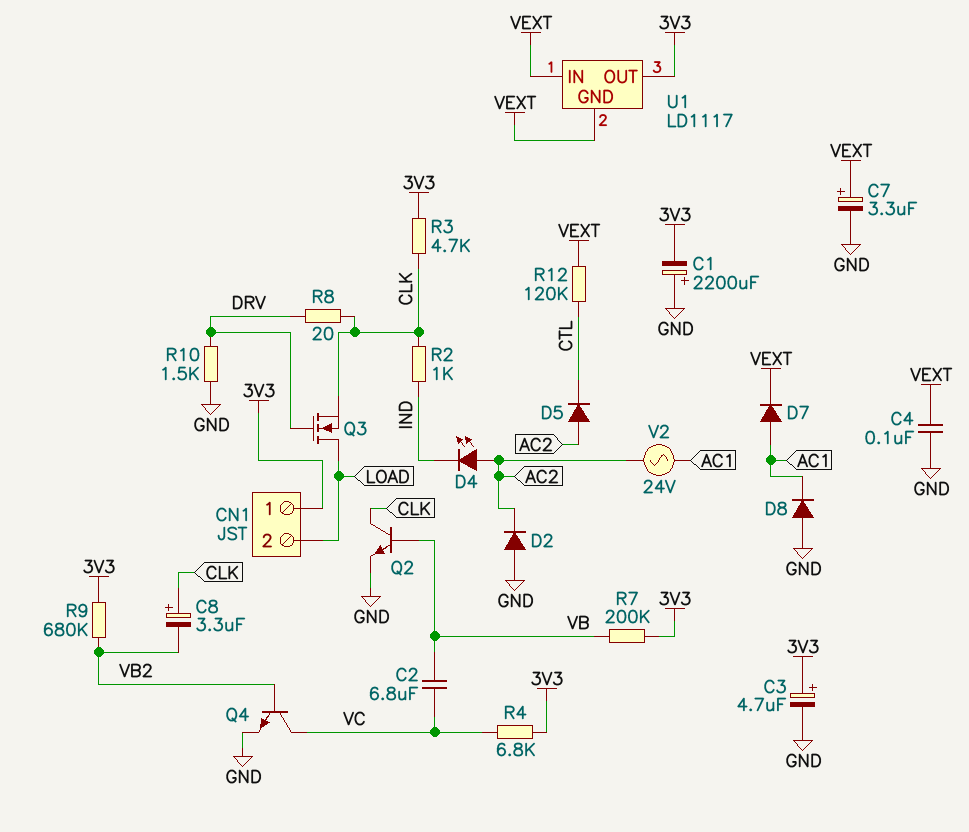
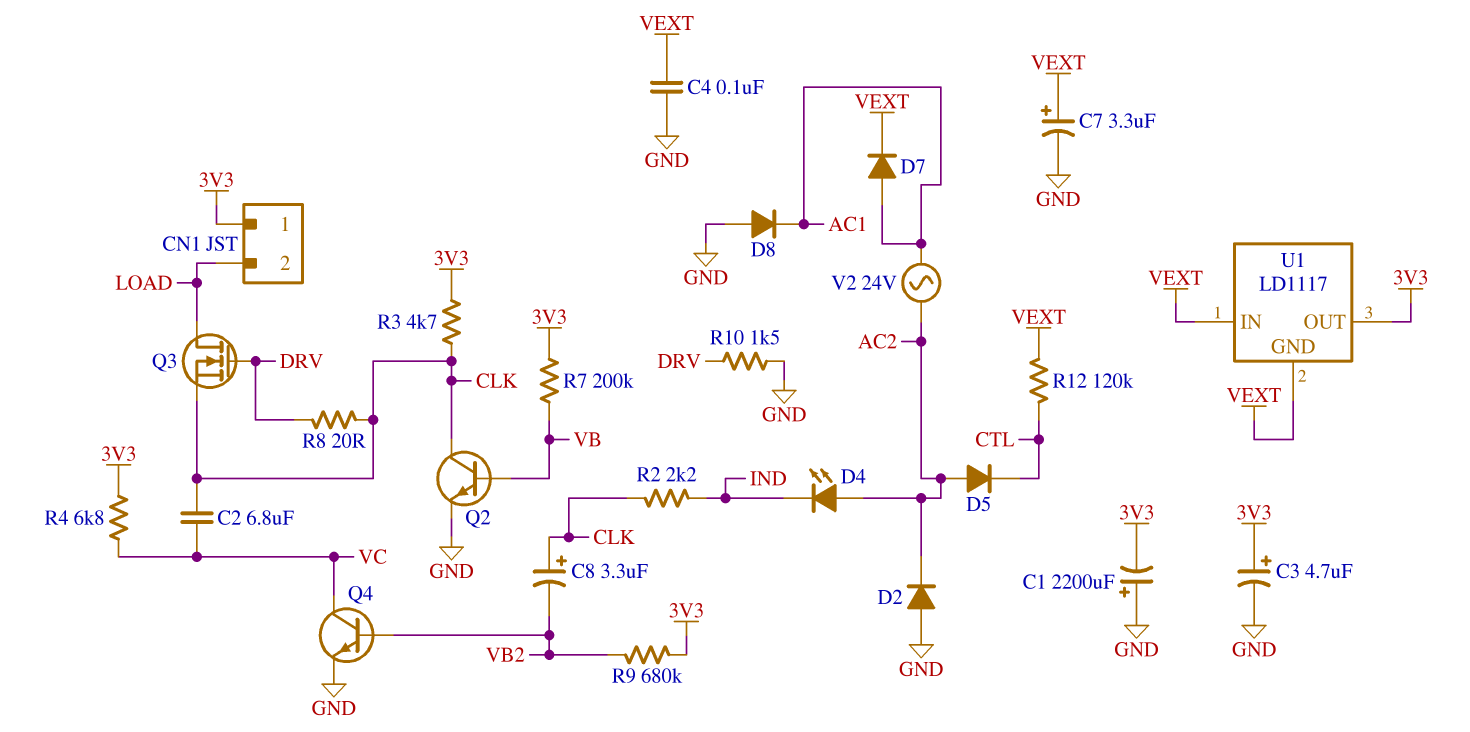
C2: 6.8uF (VB, VC) -> 6.8uF (CLK, VC)
R2: 1k (CLK, IND) -> 2.2k (CLK, IND)

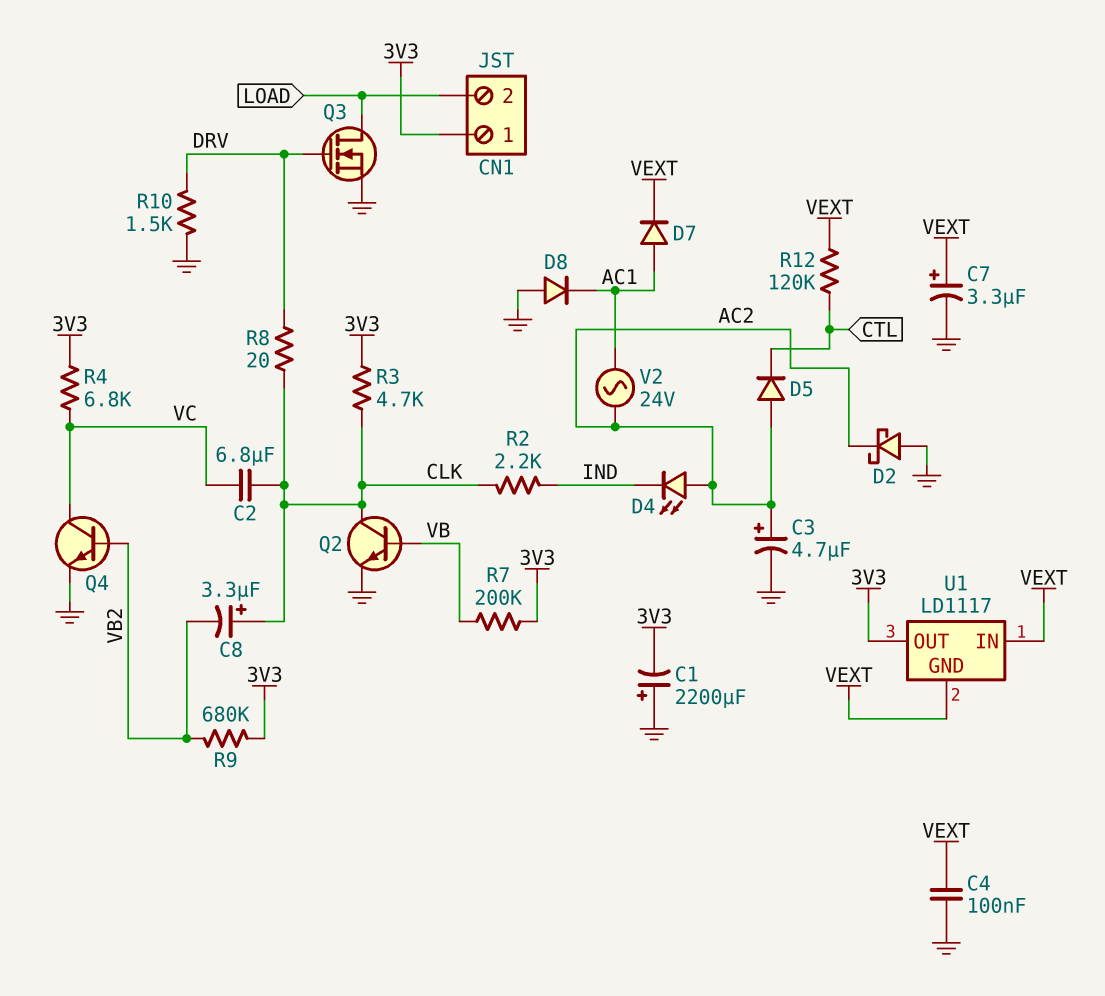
C3: 4.7uF (plus 3V3, minus GND) -> 4.7uF (plus AC2, minus GND)
D2: diode (A GND, K AC2) -> schottky (A GND, K AC2)
Q3: NMOS (G DRV, D LOAD, S CLK) -> NMOS (G DRV, D LOAD, S GND)

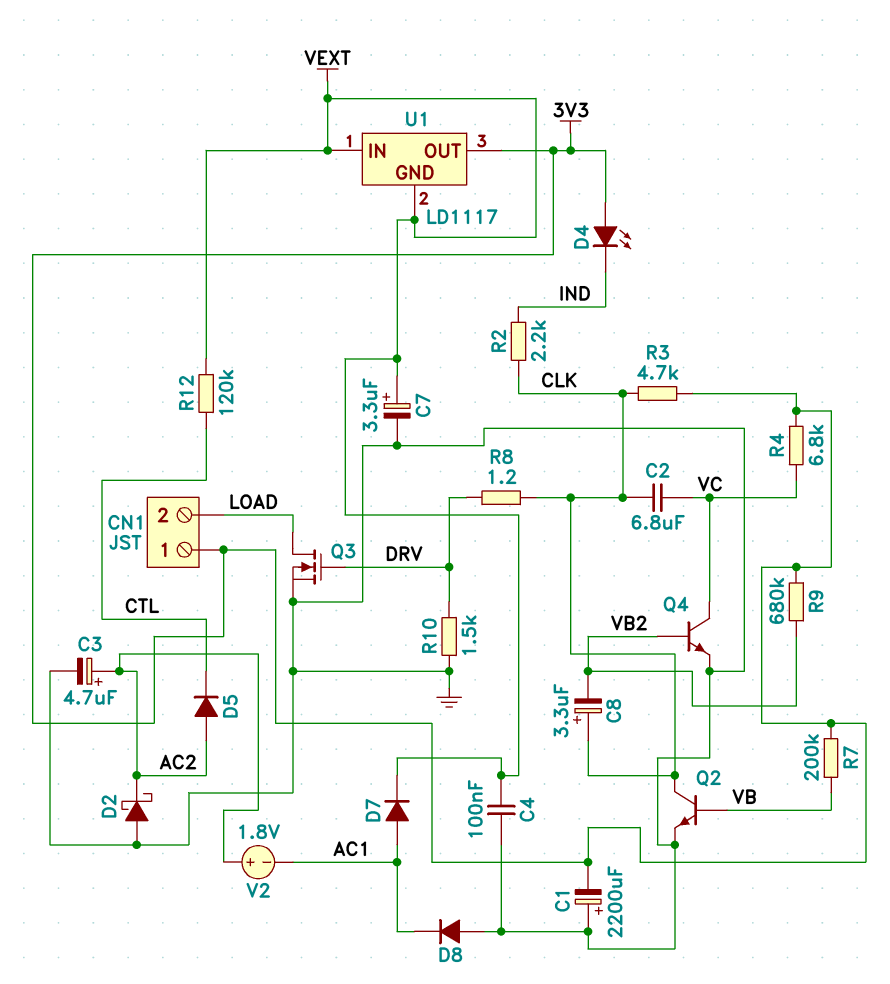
D4: LED (A AC2, K IND) -> LED (A 3V3, K IND)
R8: 20 (CLK, DRV) -> 1.2 (CLK, DRV)
V2: AC 24V (AC1, AC2) -> 1.8V (plus AC2, minus AC1)

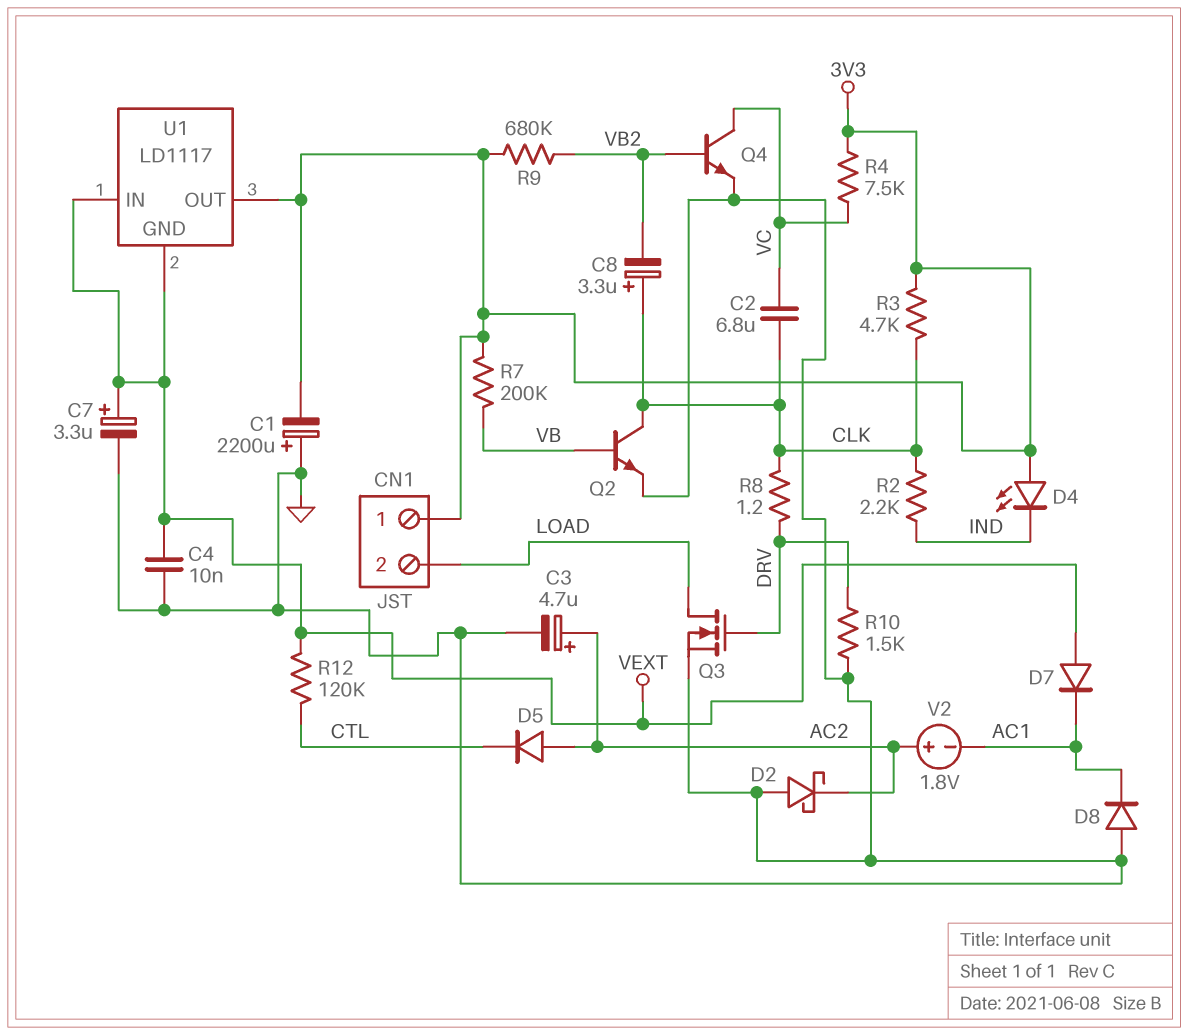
C4: 100nF (GND, VEXT) -> 10nF (GND, VEXT)
D7: diode (A AC1, K VEXT) -> diode (A VEXT, K AC1)
R4: 6.8k (3V3, VC) -> 7.5k (3V3, VC)

